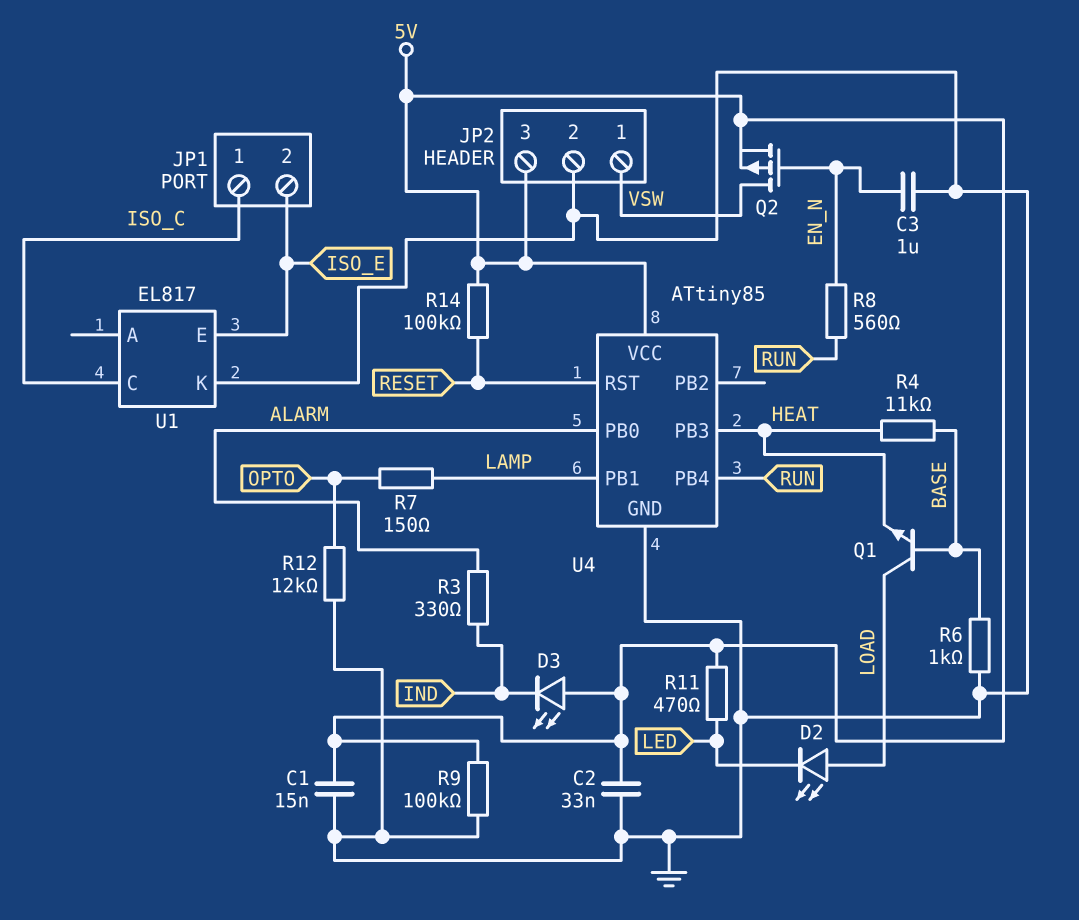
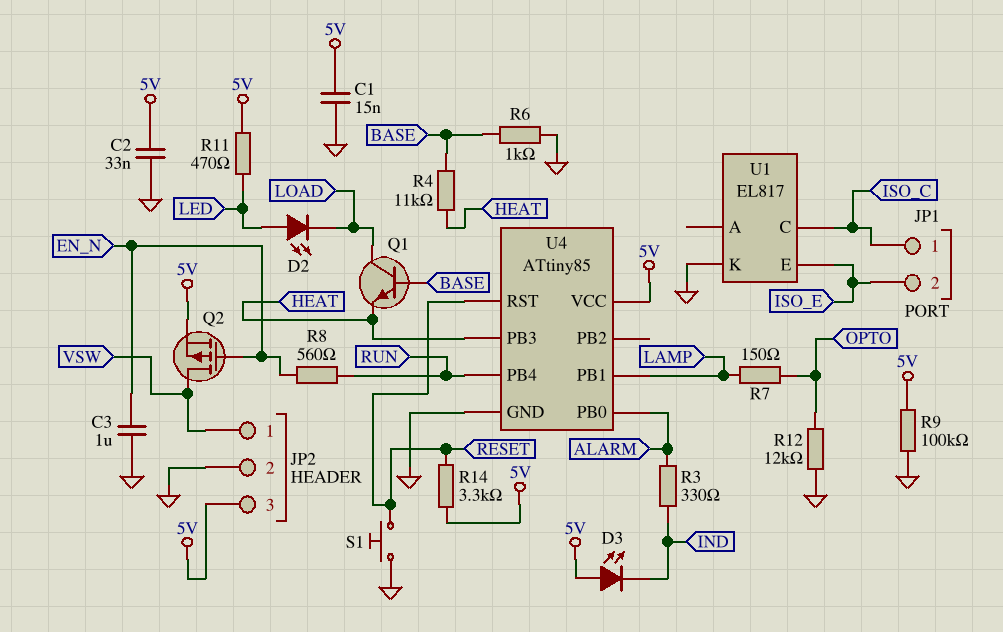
D2: LED (A LOAD, K LED) -> LED (A LED, K LOAD)
R14: 100k (5V, RESET) -> 3.3k (5V, RESET)
S1: none -> button (GND, RESET)

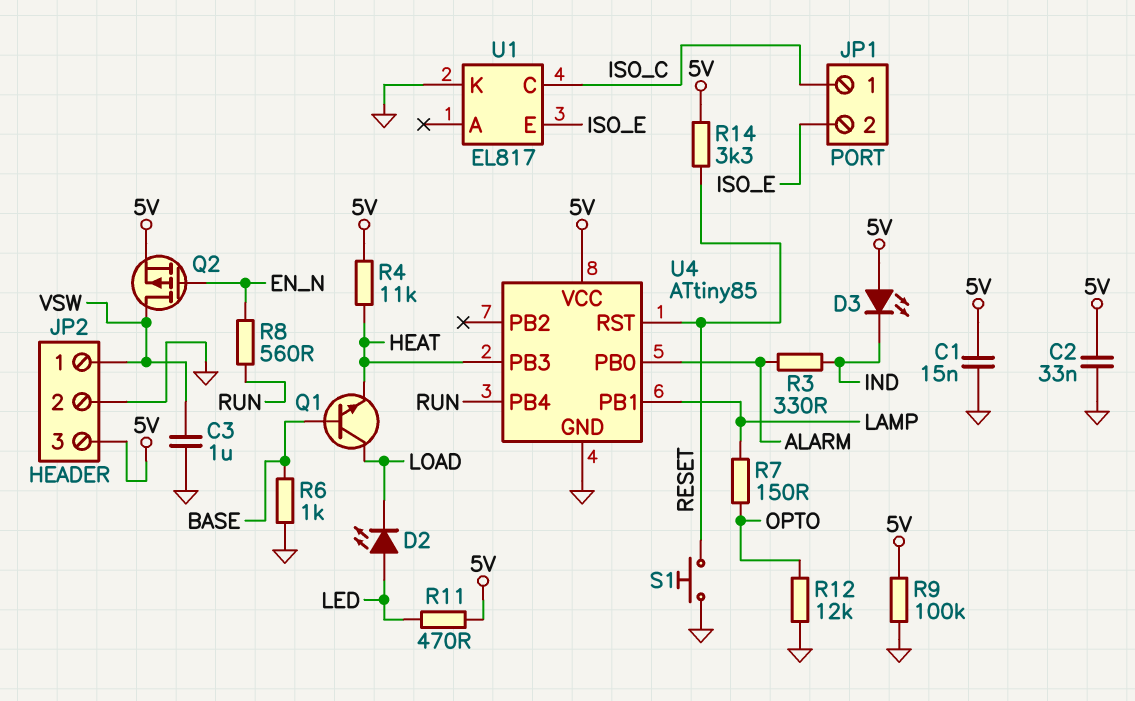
C3: 1uF (EN_N, GND) -> 1uF (GND, VSW)
R4: 11k (BASE, HEAT) -> 11k (5V, HEAT)

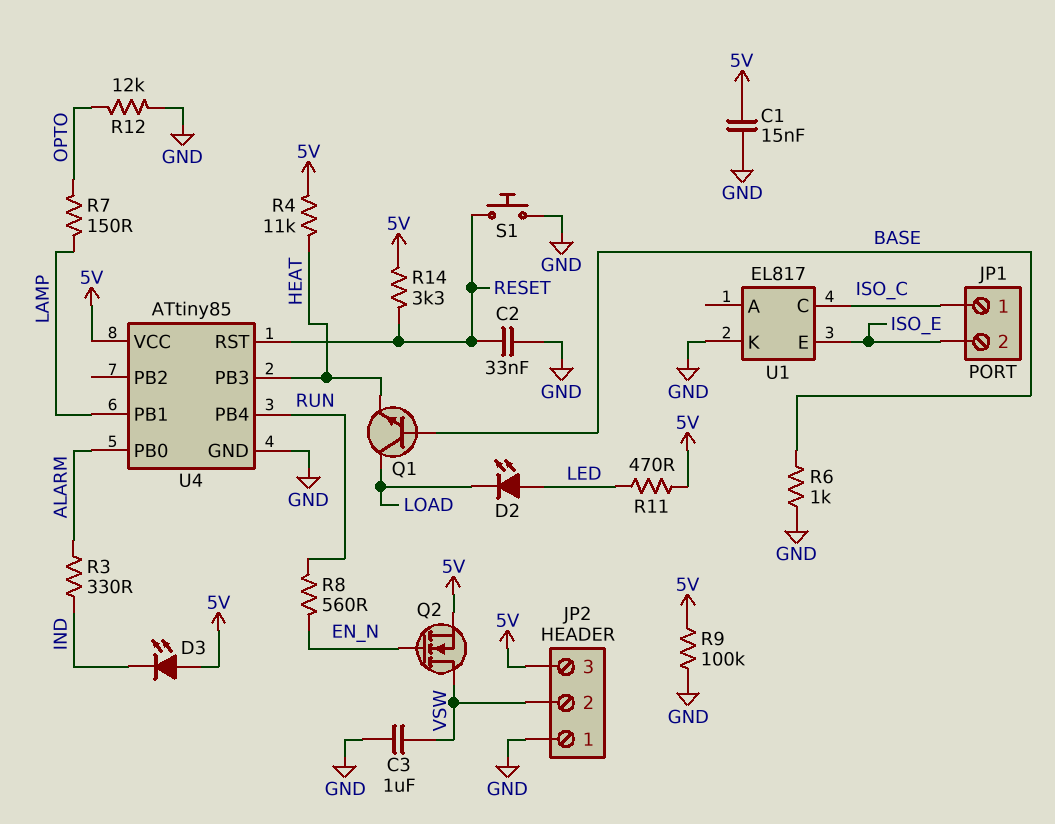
C2: 33nF (5V, GND) -> 33nF (GND, RESET)
JP2 pin 1: VSW -> GND
JP2 pin 2: GND -> VSW
Q2: PMOS (G EN_N, D VSW, S 5V) -> NMOS (G EN_N, D VSW, S 5V)

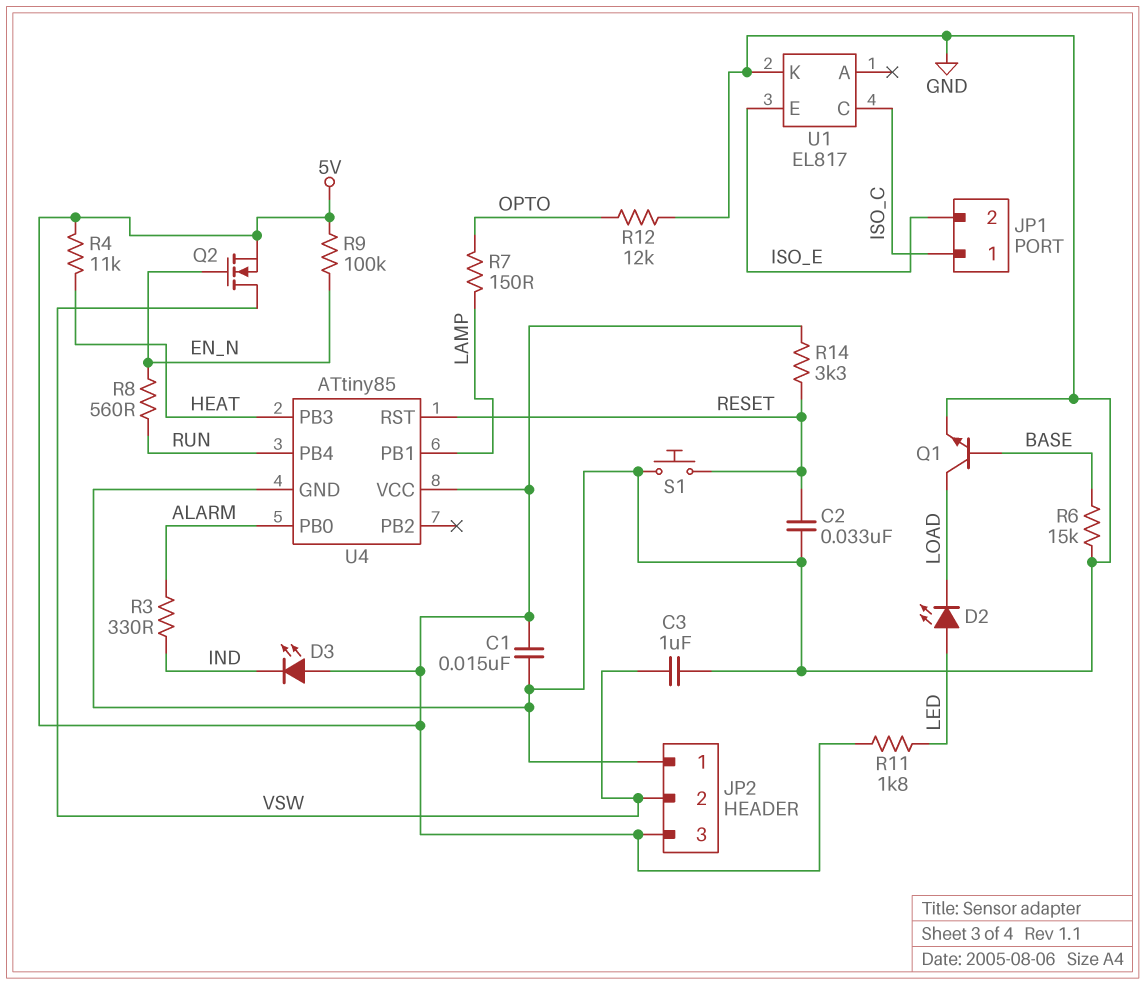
Q1: NPN (B BASE, C LOAD, E HEAT) -> NPN (B BASE, C LOAD, E GND)
R6: 1k (BASE, GND) -> 15k (BASE, GND)
R9: 100k (5V, GND) -> 100k (5V, EN_N)
R11: 470 (5V, LED) -> 1.8k (5V, LED)

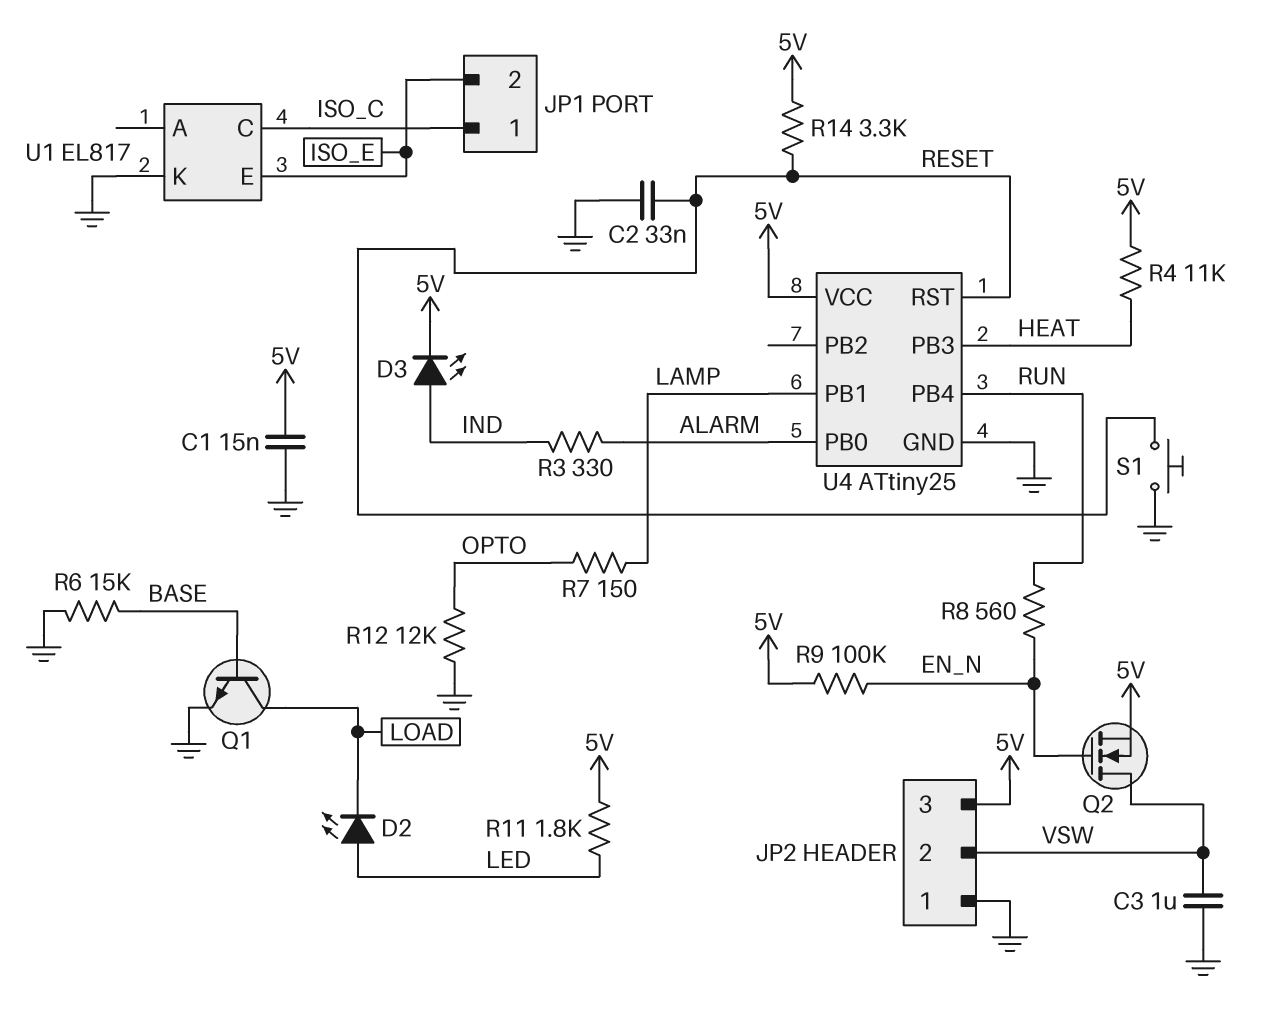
D3: LED (A 5V, K IND) -> LED (A IND, K 5V)
U4: ATtiny85 -> ATtiny25

